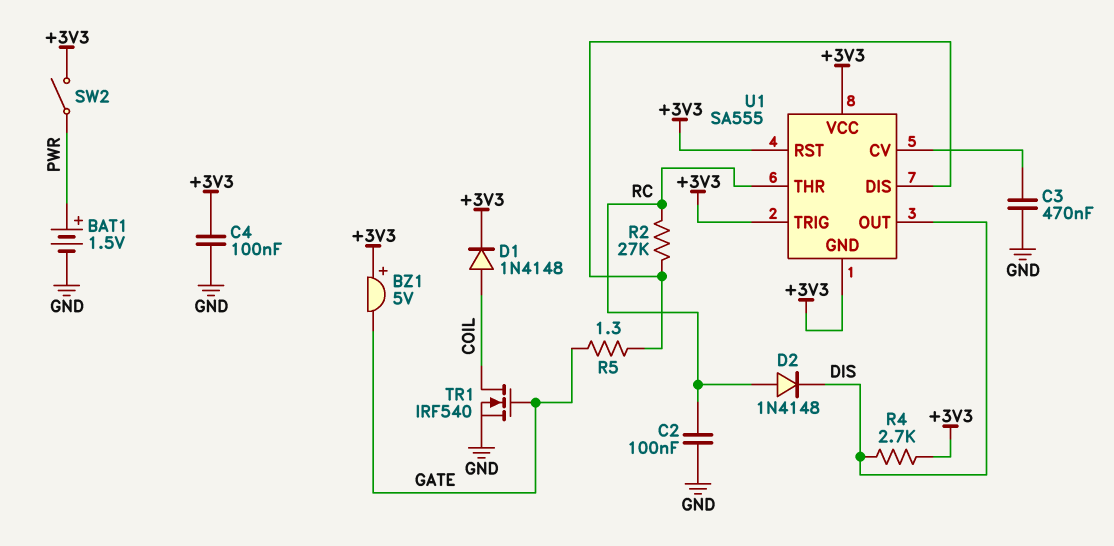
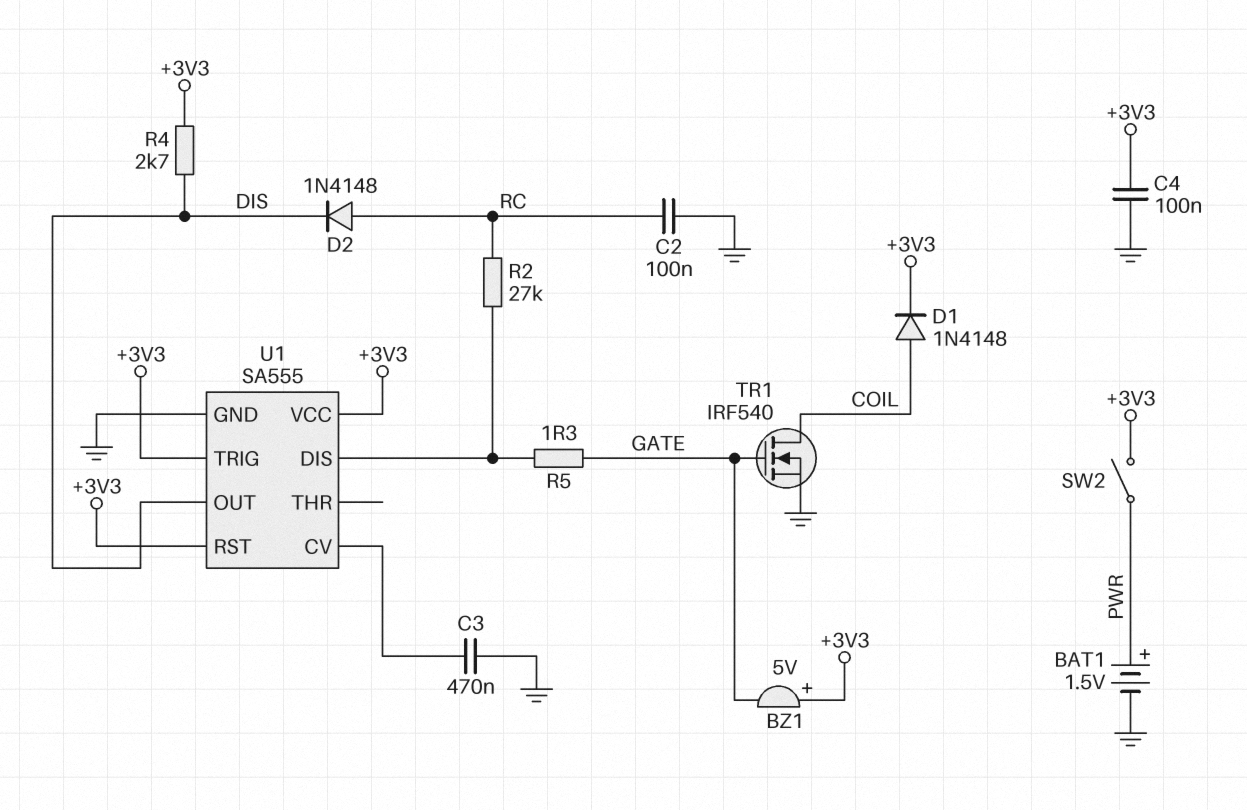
U1 pin GND: +3V3 -> GND
U1 pin THR: RC -> none

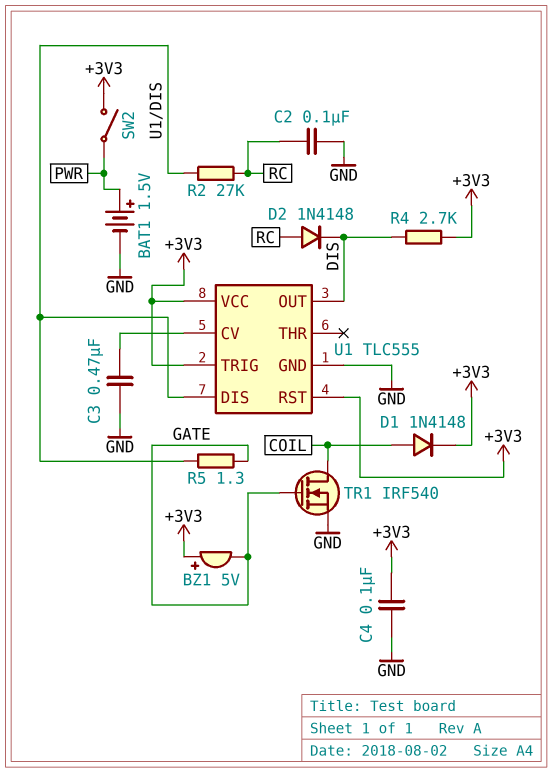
U1: SA555 -> TLC555

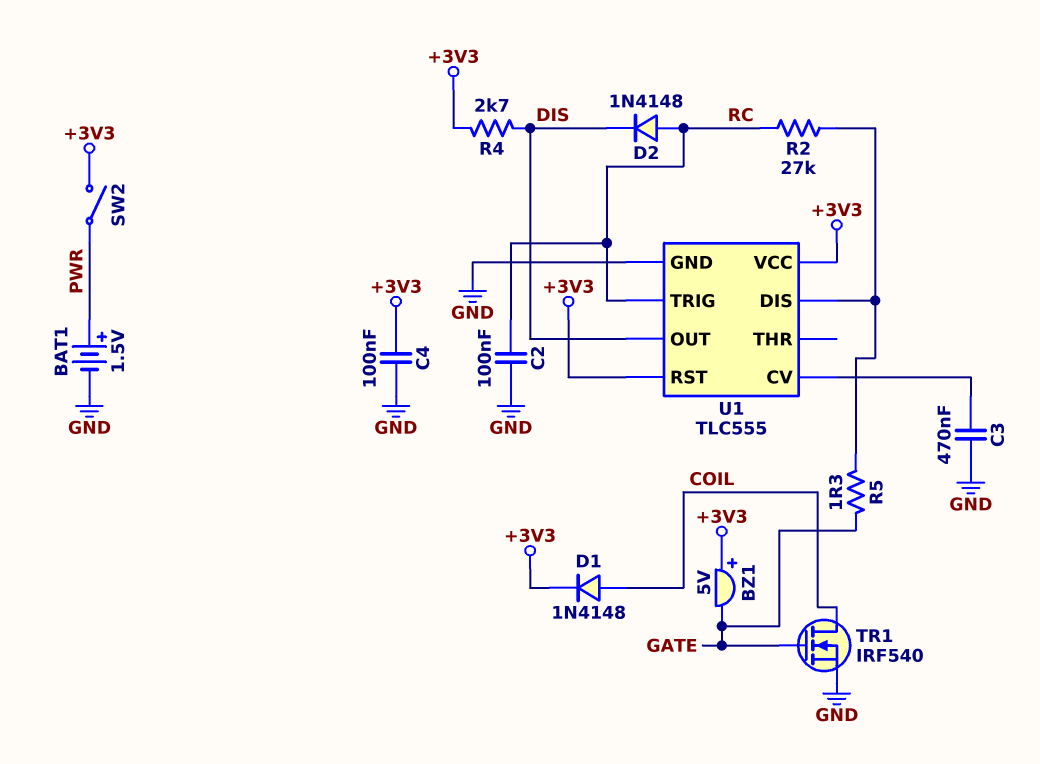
U1 pin TRIG: +3V3 -> RC

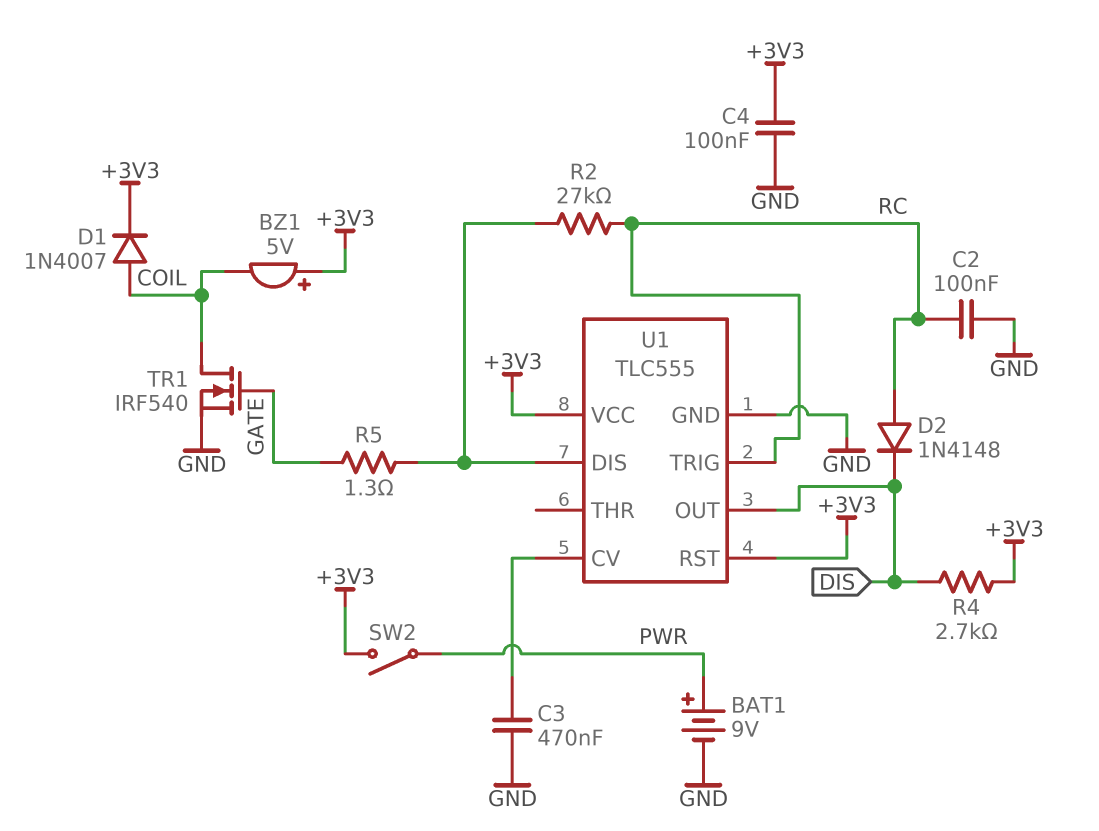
BAT1: 1.5V (plus PWR, minus GND) -> 9V (plus PWR, minus GND)
BZ1: buzzer 5V (plus +3V3, minus GATE) -> buzzer 5V (plus +3V3, minus COIL)
D1: diode 1N4148 (A COIL, K +3V3) -> diode 1N4007 (A COIL, K +3V3)

